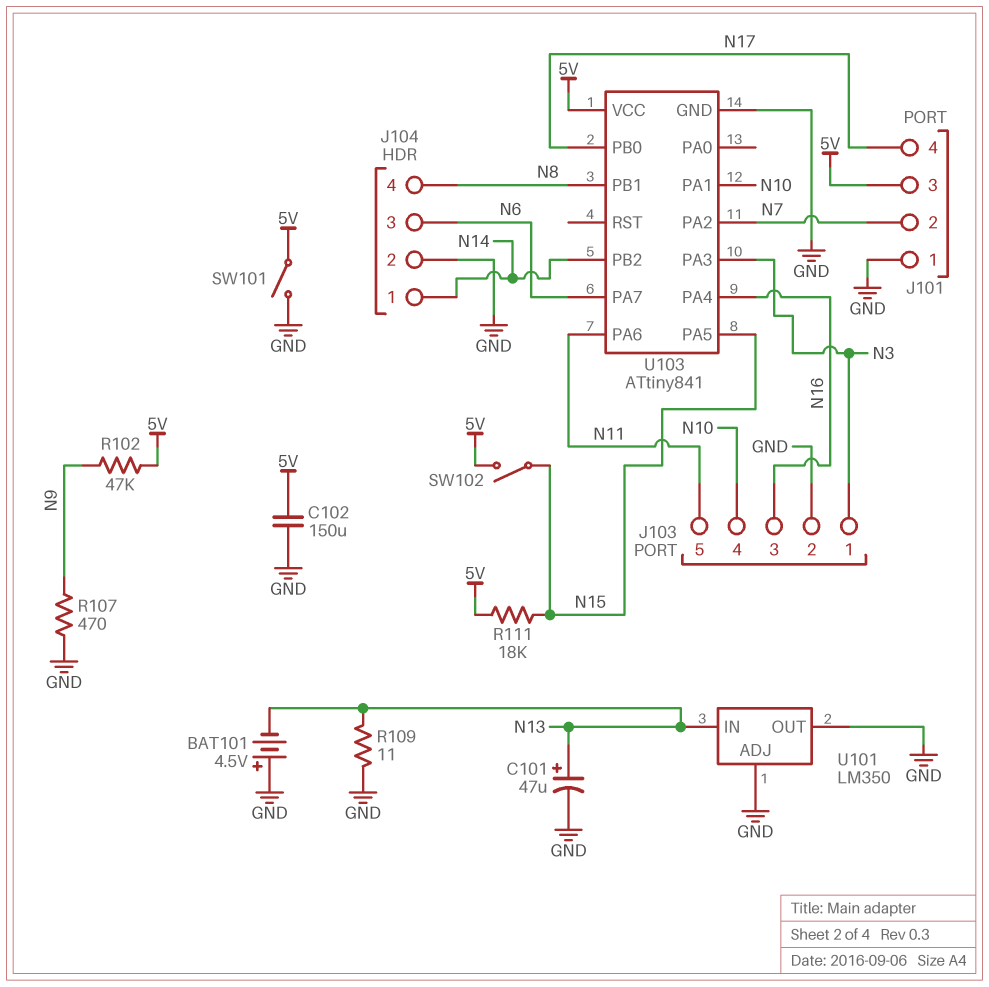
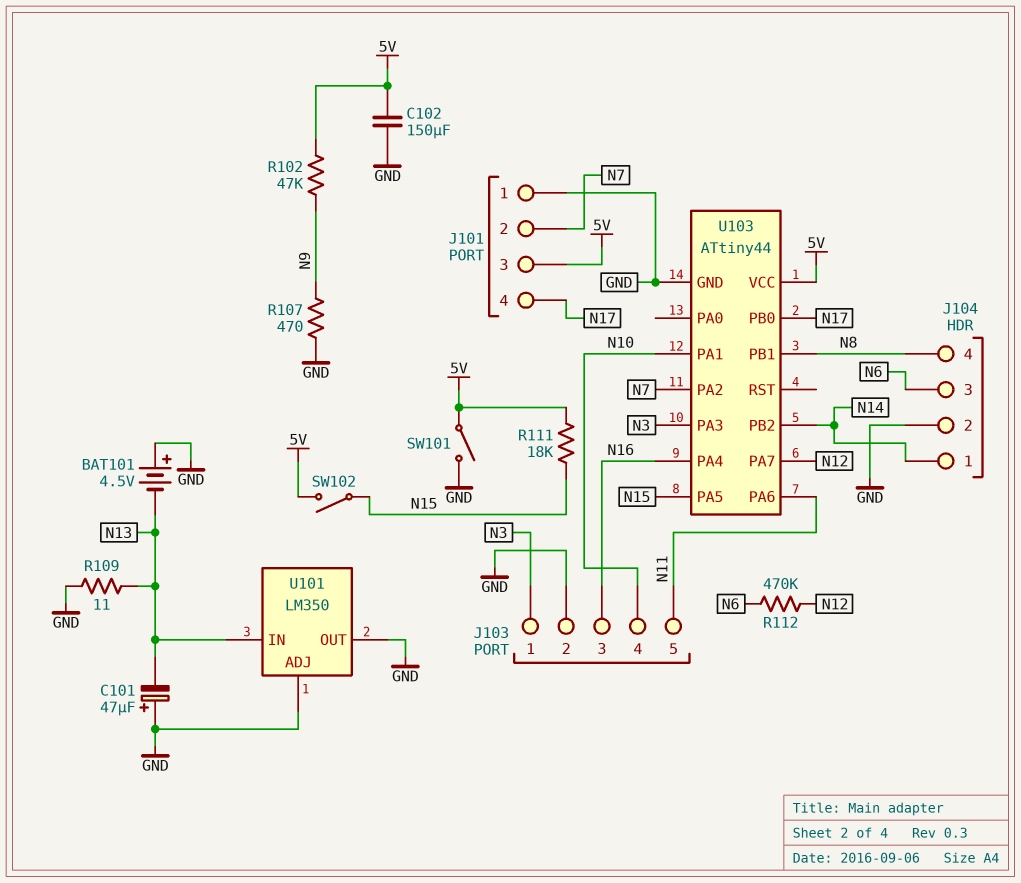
C101: 47uF (plus N13, minus GND) -> 47uF (plus GND, minus N13)
R112: none -> 470k (N6, N12)
U103: ATtiny841 -> ATtiny44
U103 pin PA7: N6 -> N12

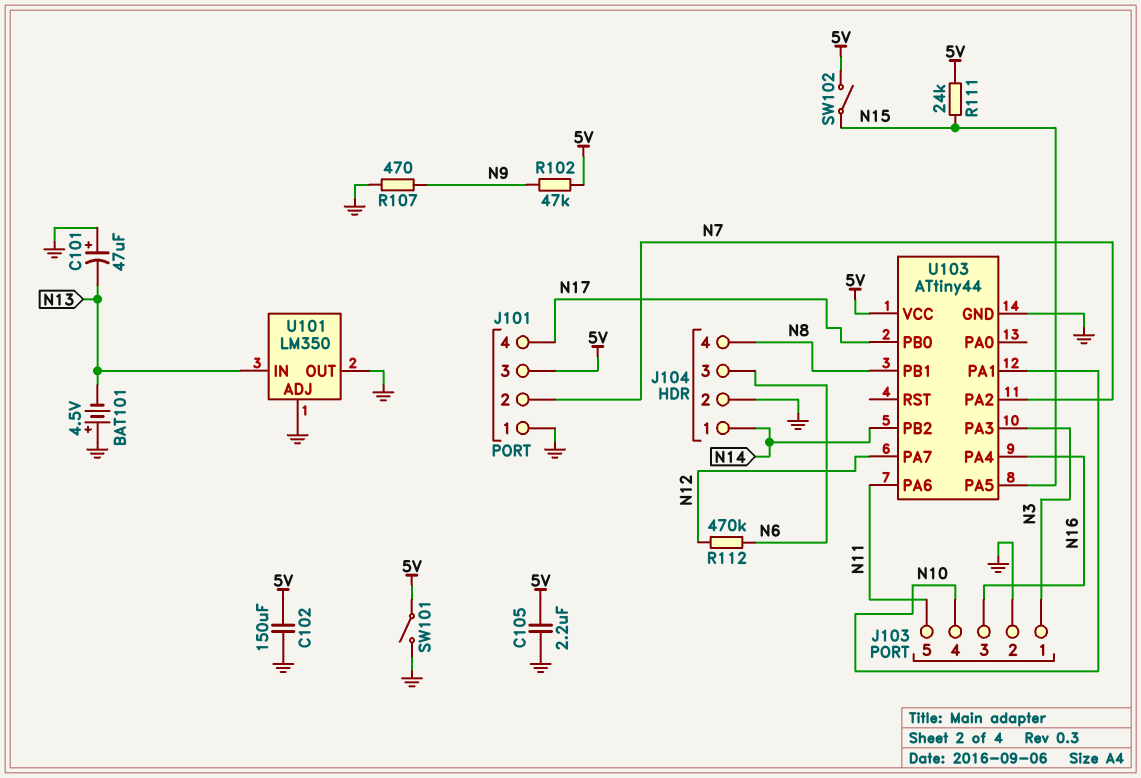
C105: none -> 2.2uF (5V, GND)
R109: 11 (GND, N13) -> none
R111: 18k (5V, N15) -> 24k (5V, N15)

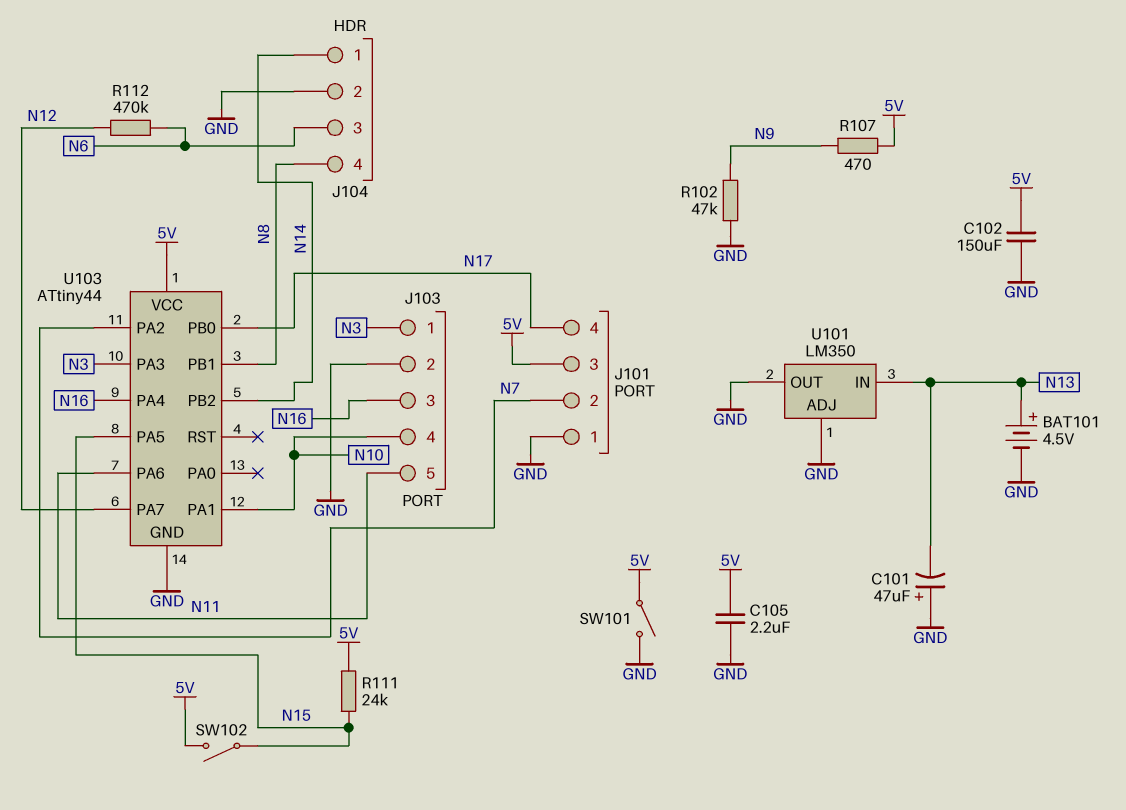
BAT101: 4.5V (plus GND, minus N13) -> 4.5V (plus N13, minus GND)
R102: 47k (5V, N9) -> 47k (GND, N9)
R107: 470 (GND, N9) -> 470 (5V, N9)

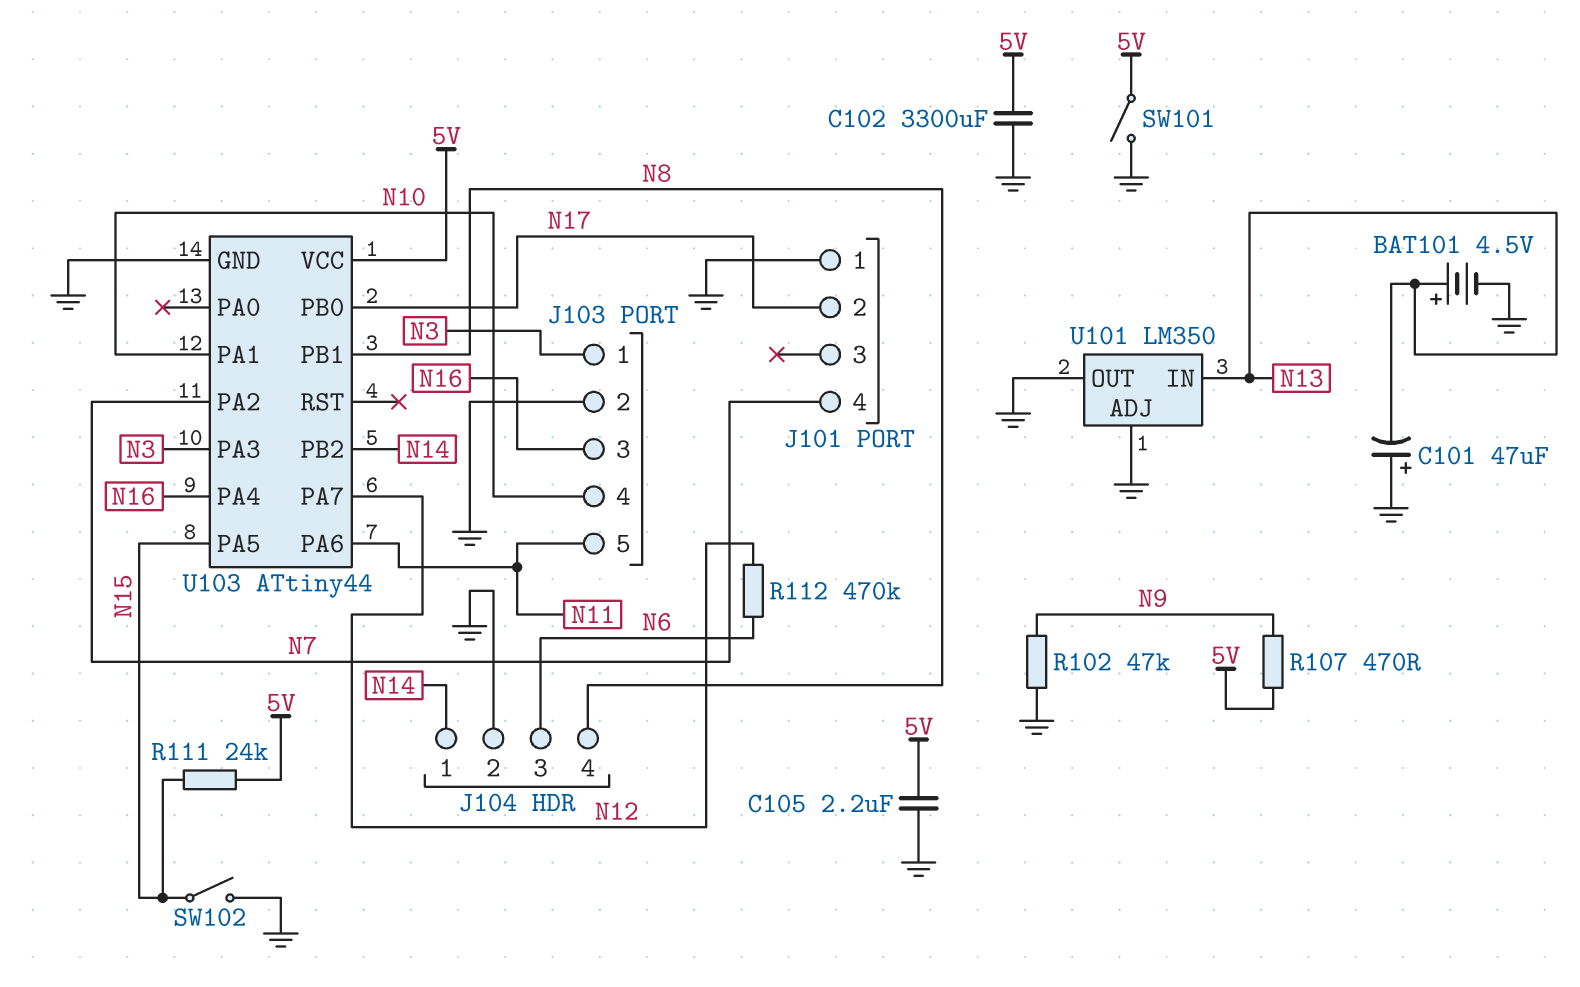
C102: 150uF (5V, GND) -> 3300uF (5V, GND)
J101 pin 2: N7 -> N17
J101 pin 3: 5V -> none
J101 pin 4: N17 -> N7
SW102: switch (5V, N15) -> switch (GND, N15)

